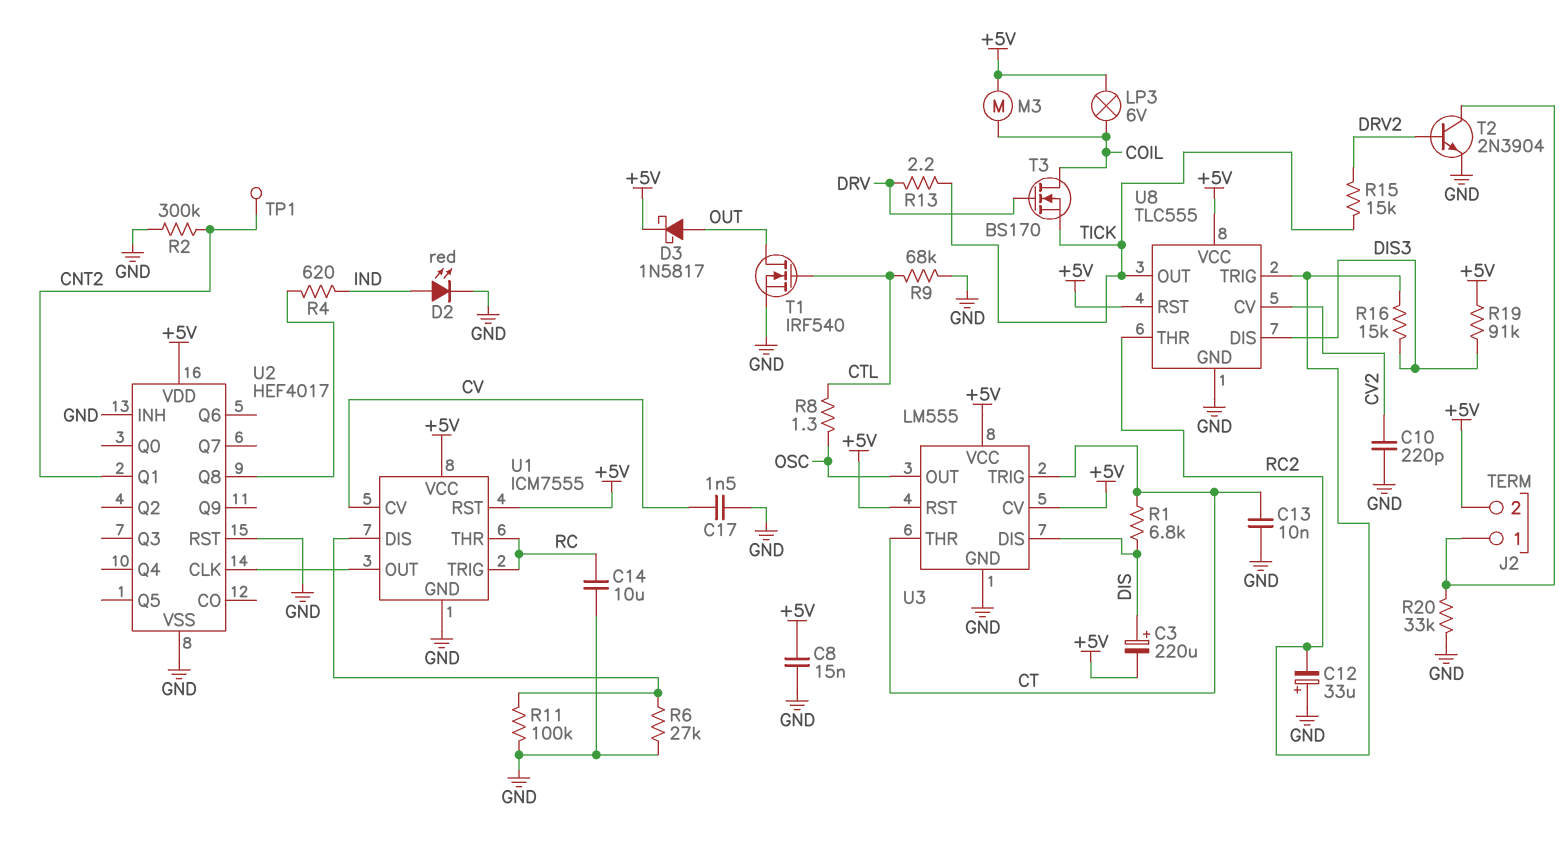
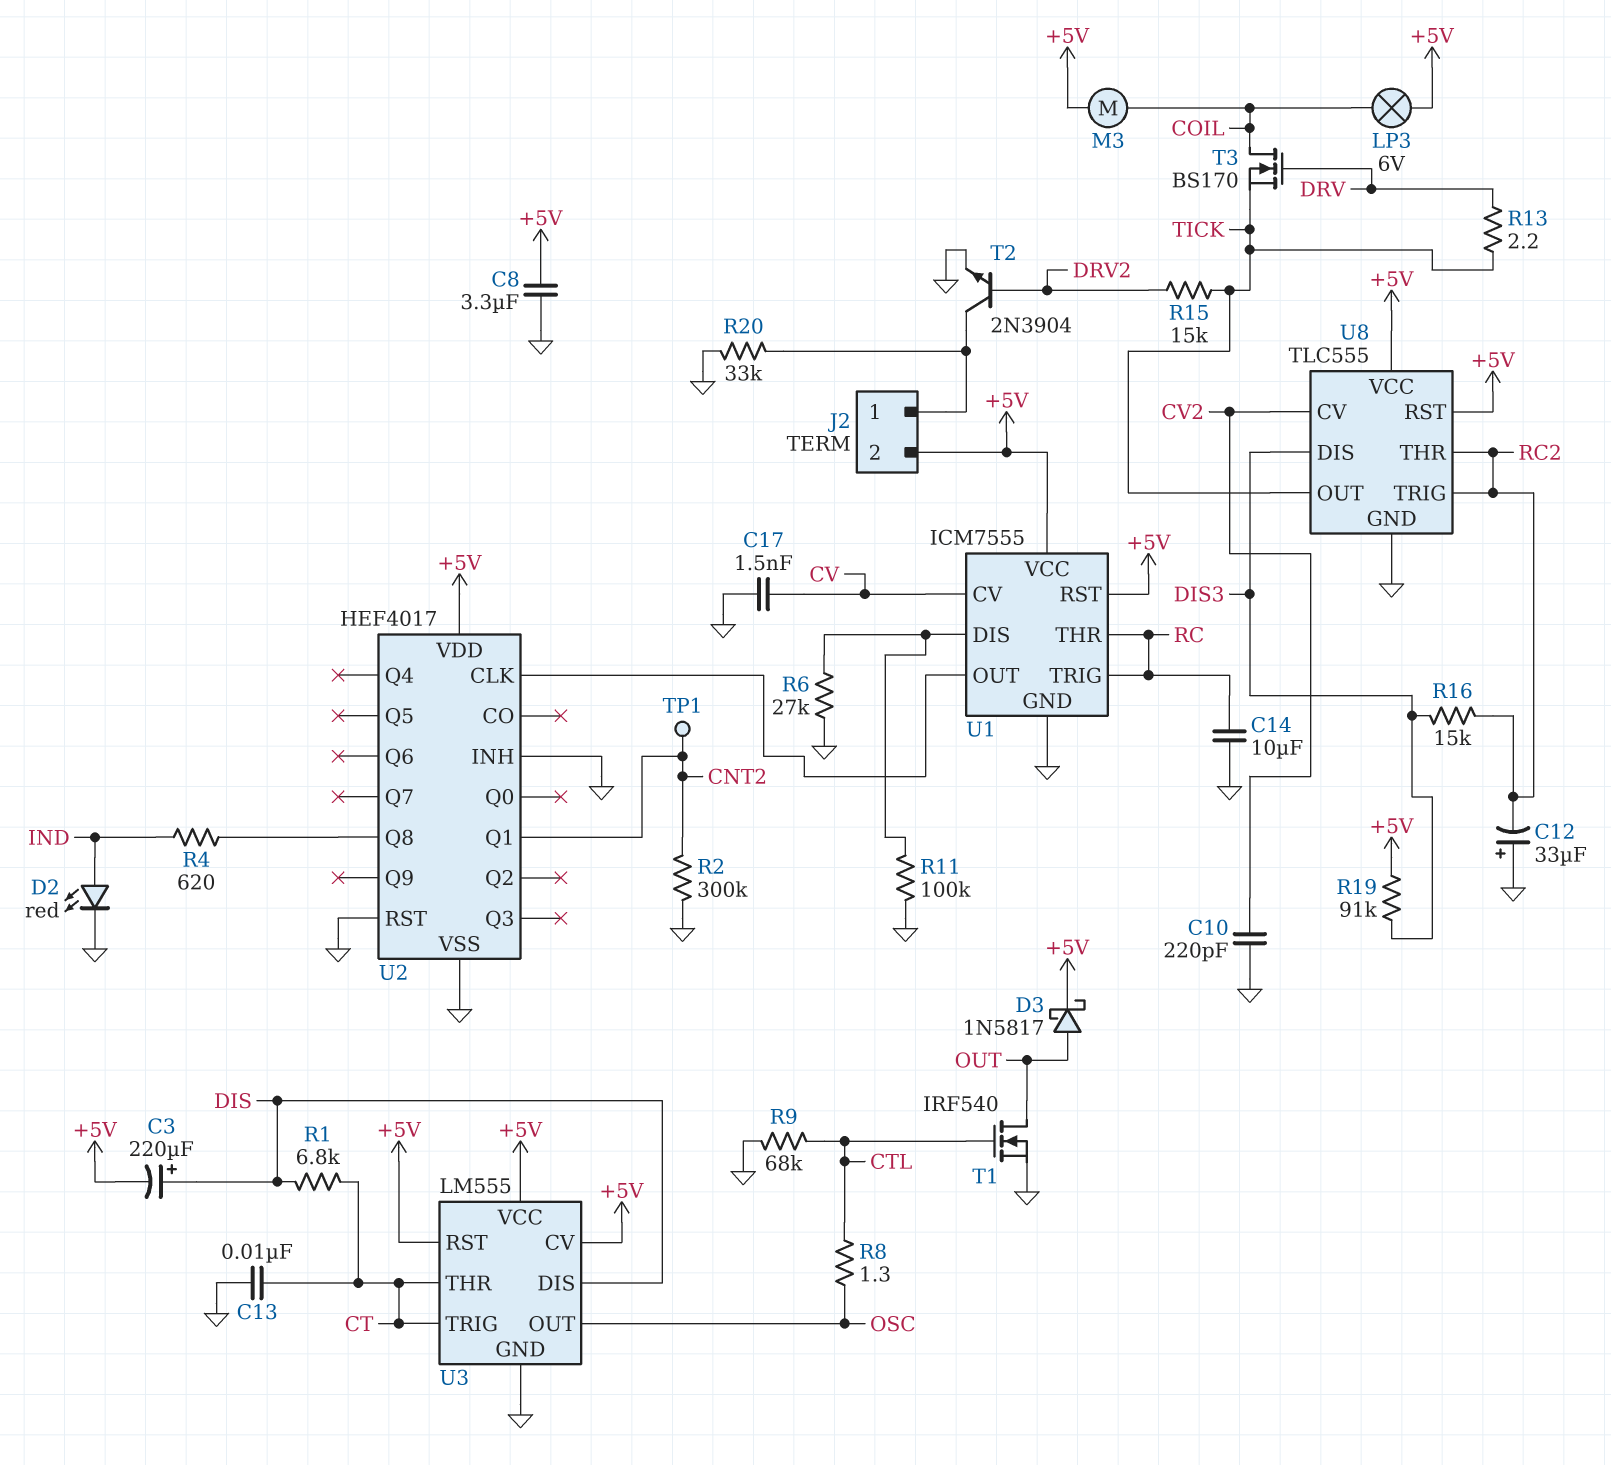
C8: 15nF (+5V, GND) -> 3.3uF (+5V, GND)

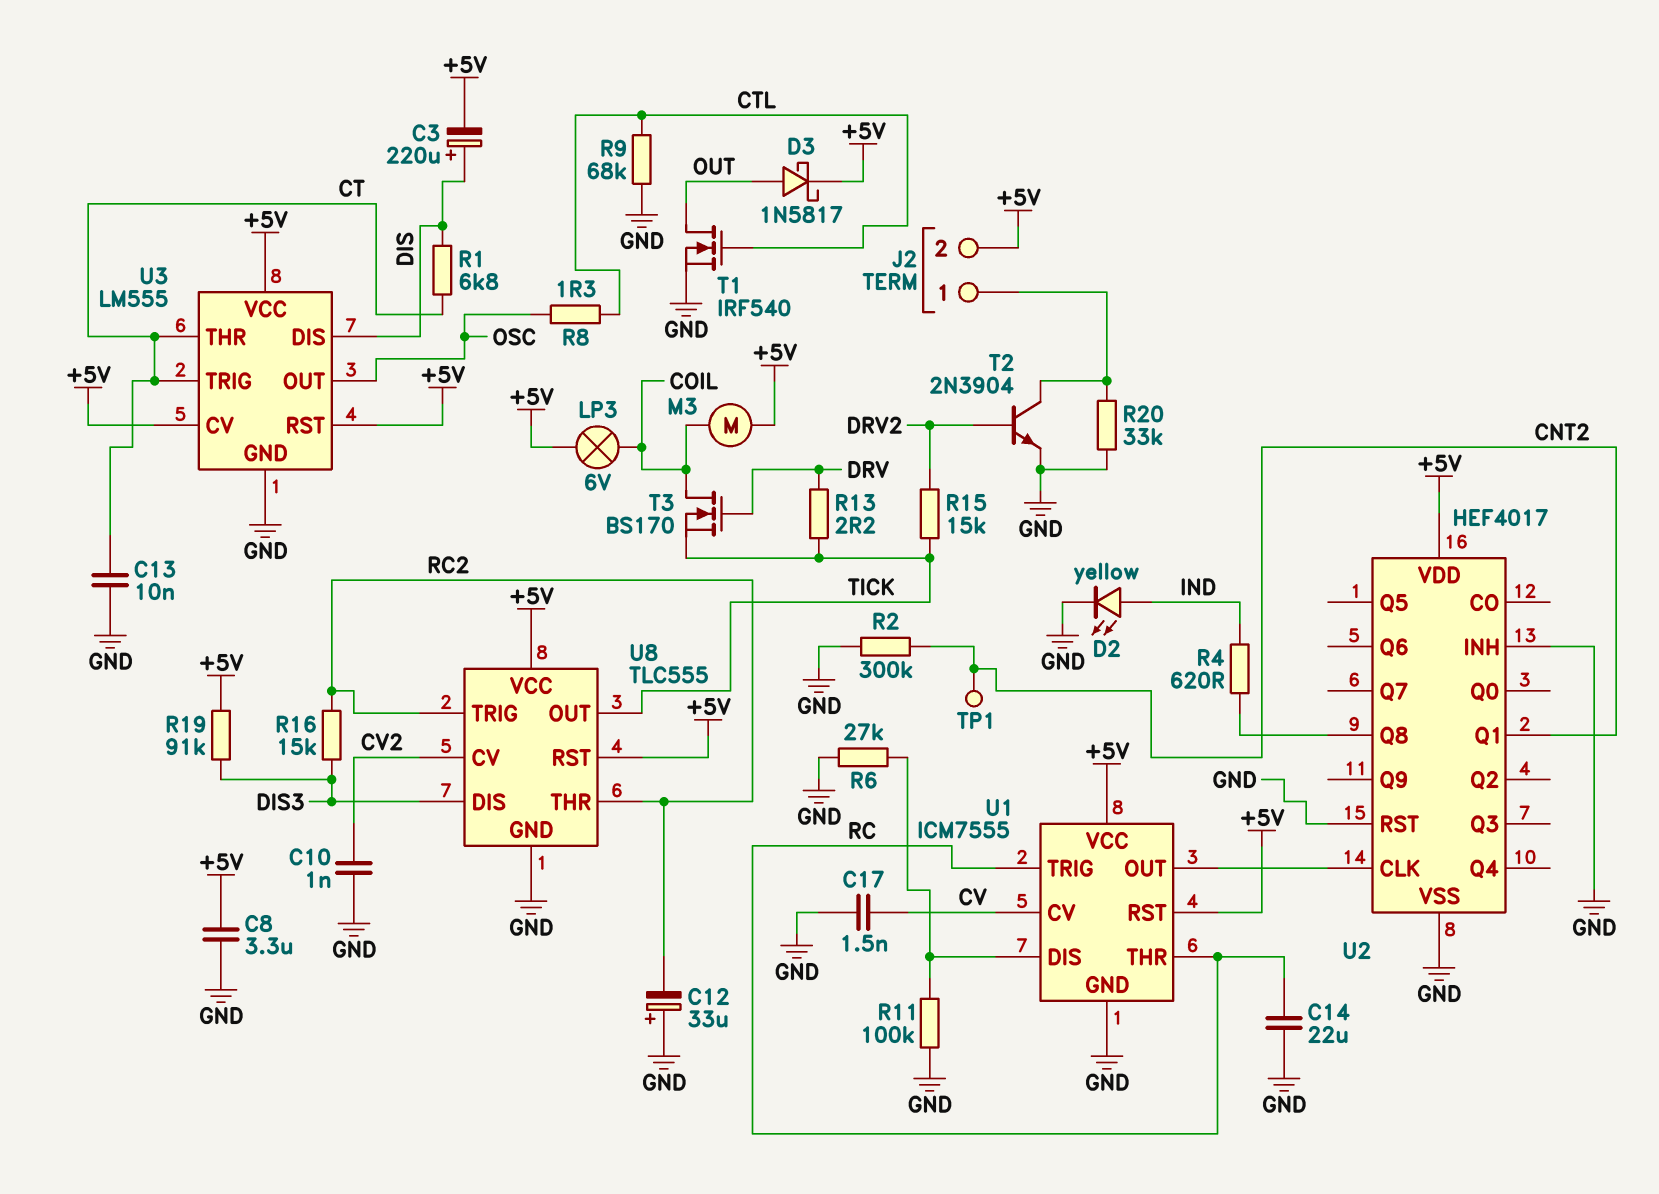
C10: 220pF (CV2, GND) -> 1nF (CV2, GND)
C14: 10uF (GND, RC) -> 22uF (GND, RC)
D2: LED red (A IND, K GND) -> LED yellow (A IND, K GND)

